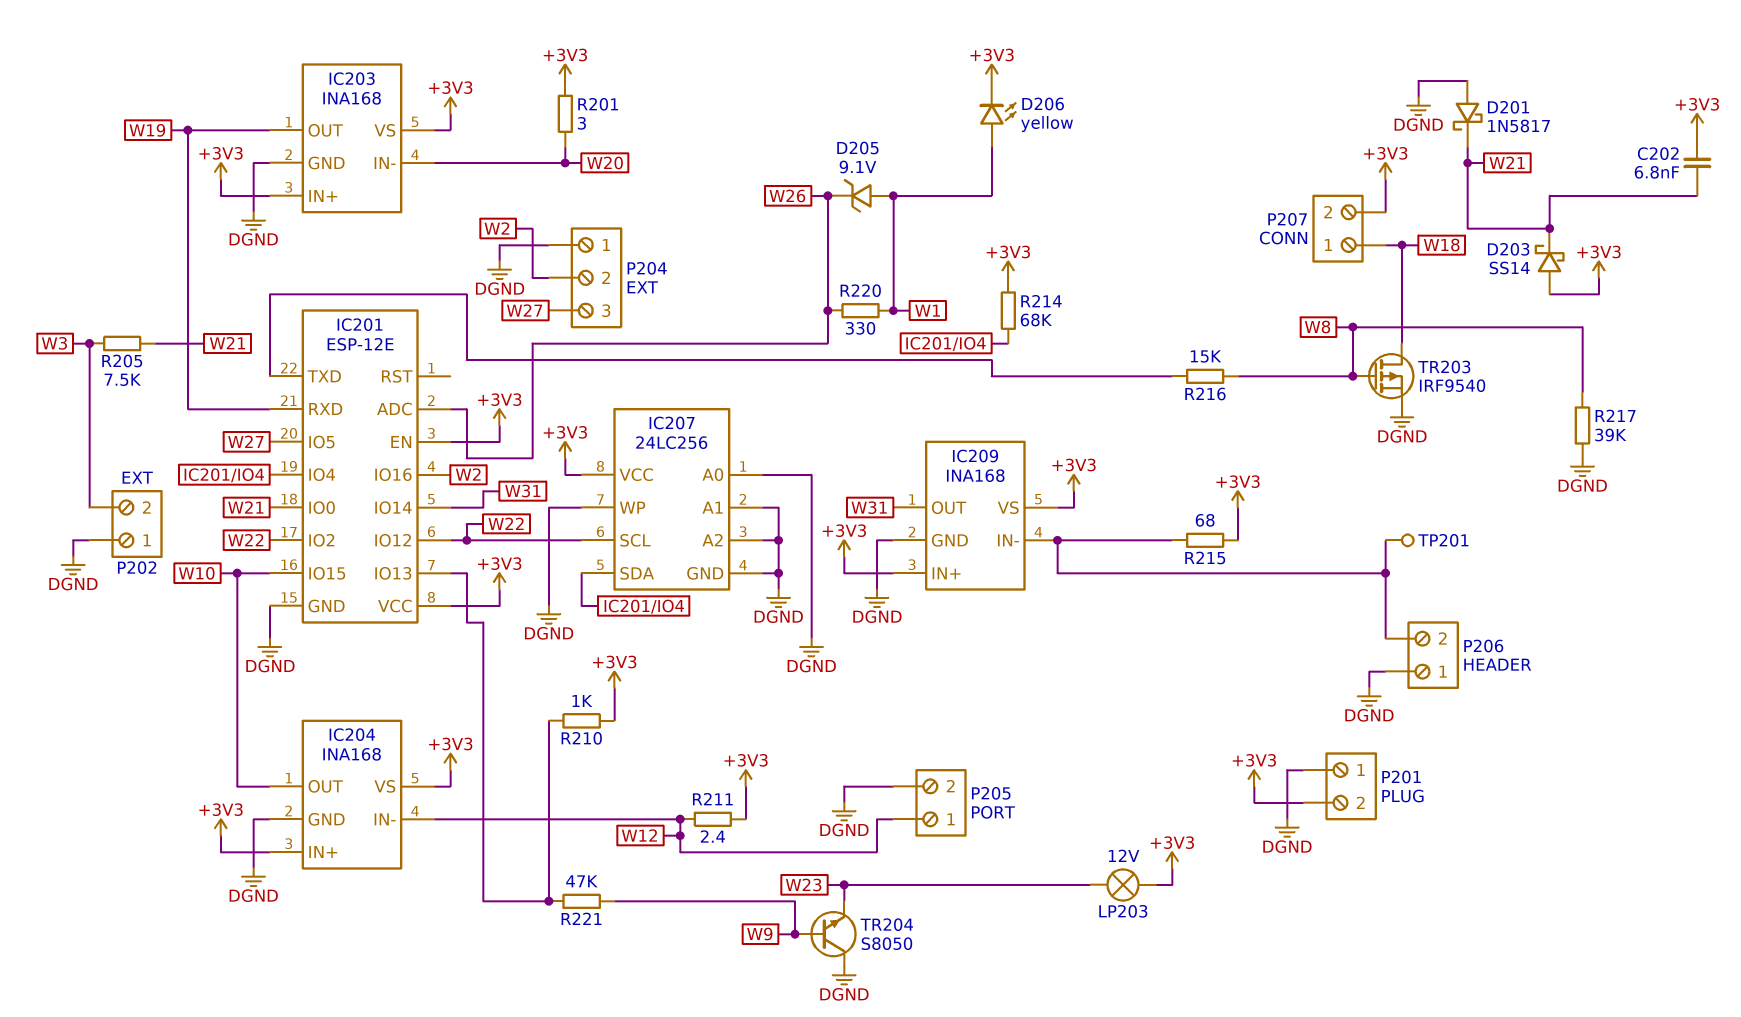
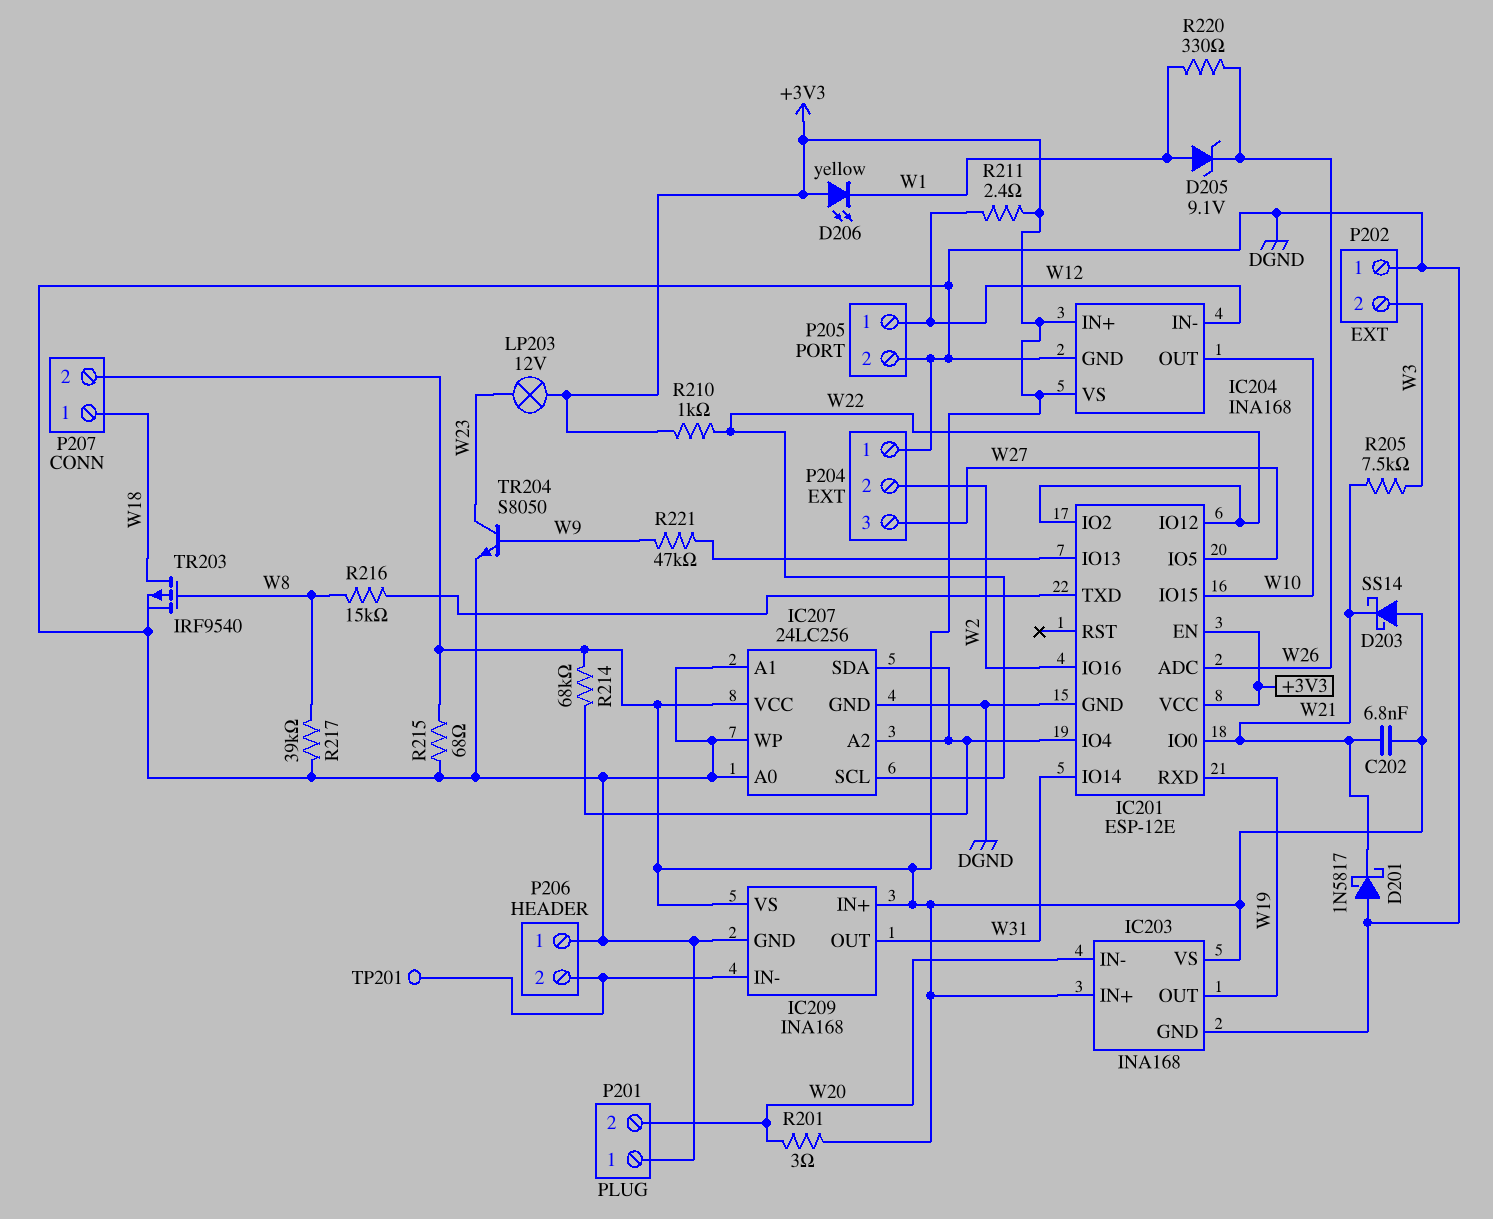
D206: LED yellow (A W1, K +3V3) -> LED yellow (A +3V3, K W1)
IC207 pin A2: DGND -> IC201/IO4
P201 pin 2: +3V3 -> W20
R210: 1k (+3V3, IC201/IO13) -> 1k (+3V3, W22)
R215: 68 (+3V3, IC209/IN-) -> 68 (+3V3, DGND)
TR204: NPN S8050 (B W9, C DGND, E W23) -> NPN S8050 (B W9, C W23, E DGND)

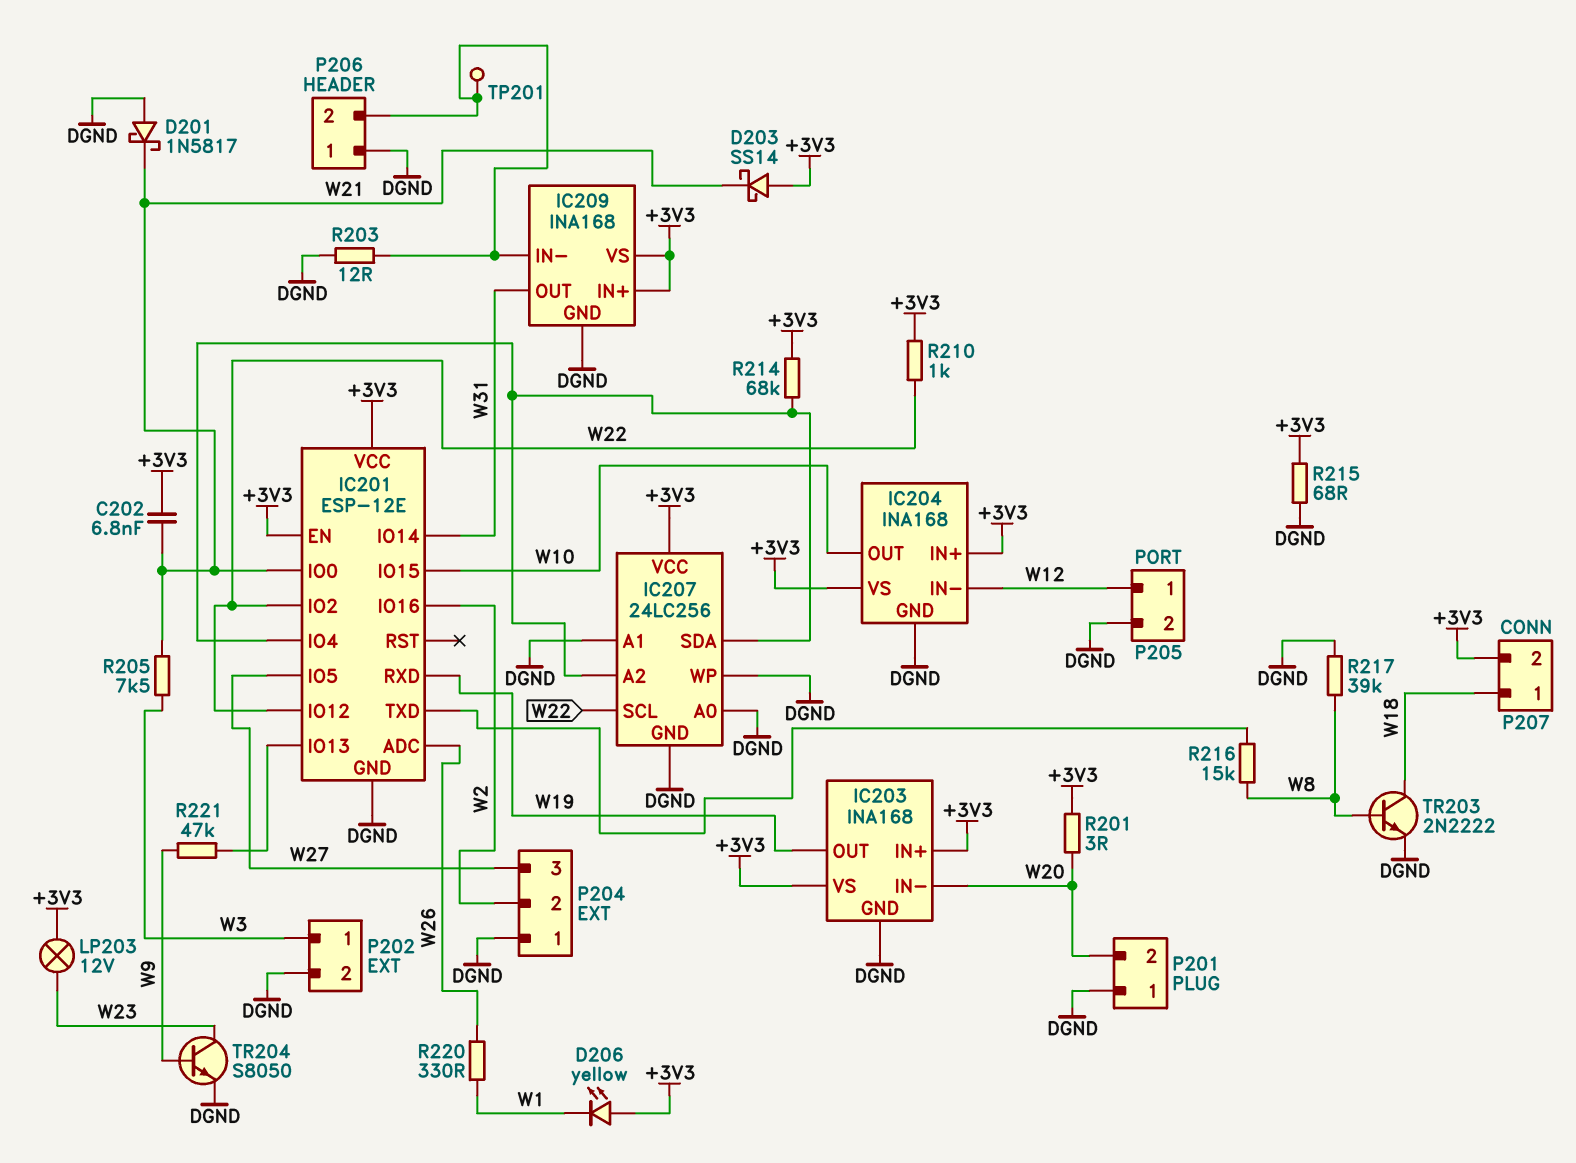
D205: zener 9.1V (A W1, K W26) -> none
P202 pin 1: DGND -> W3
P202 pin 2: W3 -> DGND
R203: none -> 12 (DGND, IC209/IN-)
R211: 2.4 (+3V3, W12) -> none
TR203: PMOS IRF9540 (G W8, D W18, S DGND) -> NPN 2N2222 (B W8, C W18, E DGND)

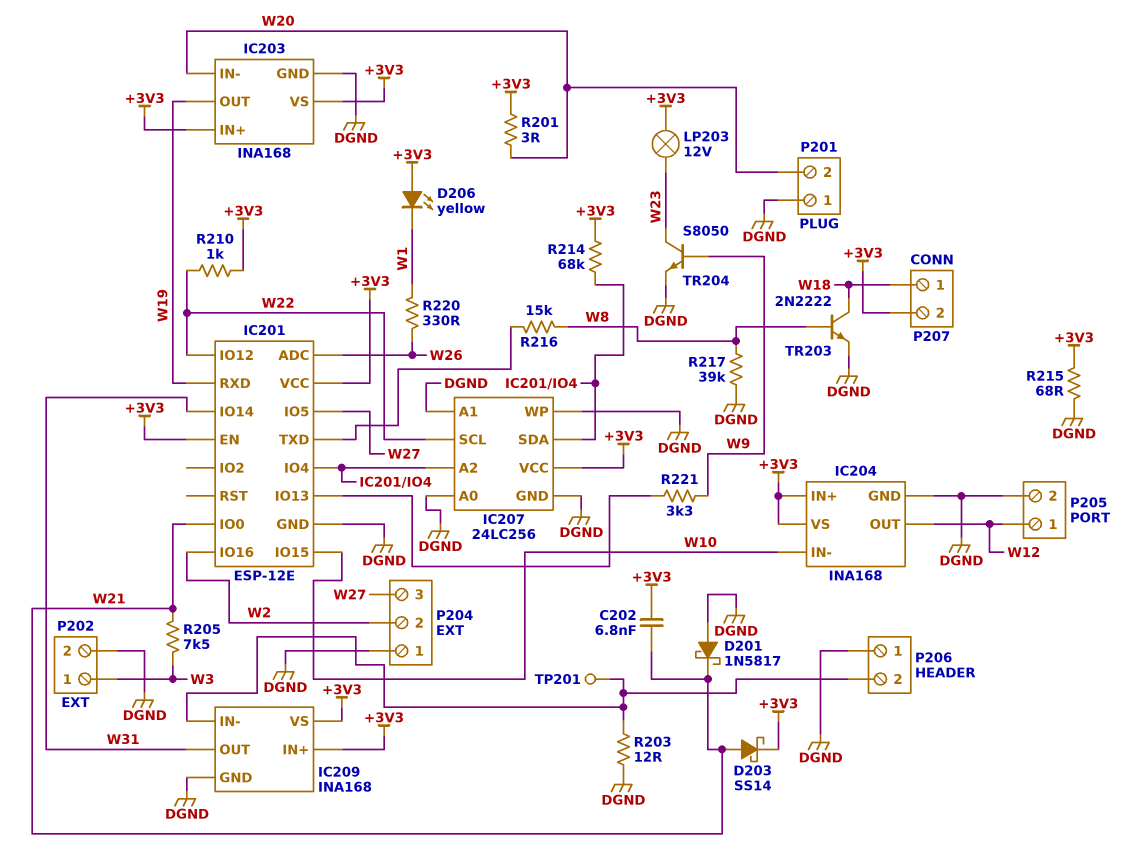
D203: schottky SS14 (A +3V3, K W21) -> schottky SS14 (A W21, K +3V3)
IC201 pin IO2: W22 -> none
IC204 pin IN-: W12 -> W10
IC204 pin OUT: W10 -> W12
R221: 47k (IC201/IO13, W9) -> 3.3k (IC201/IO13, W9)

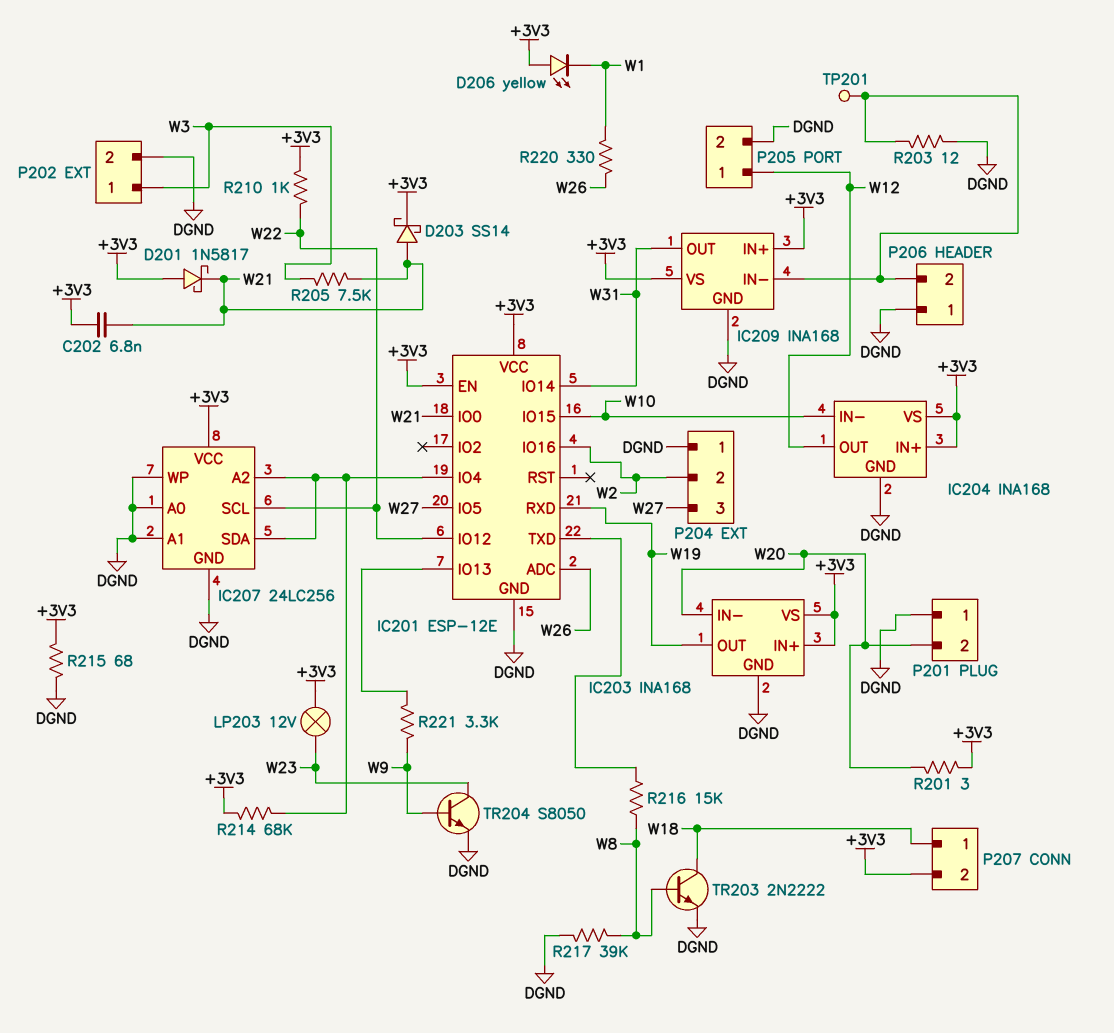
D201: schottky 1N5817 (A DGND, K W21) -> schottky 1N5817 (A +3V3, K W21)

